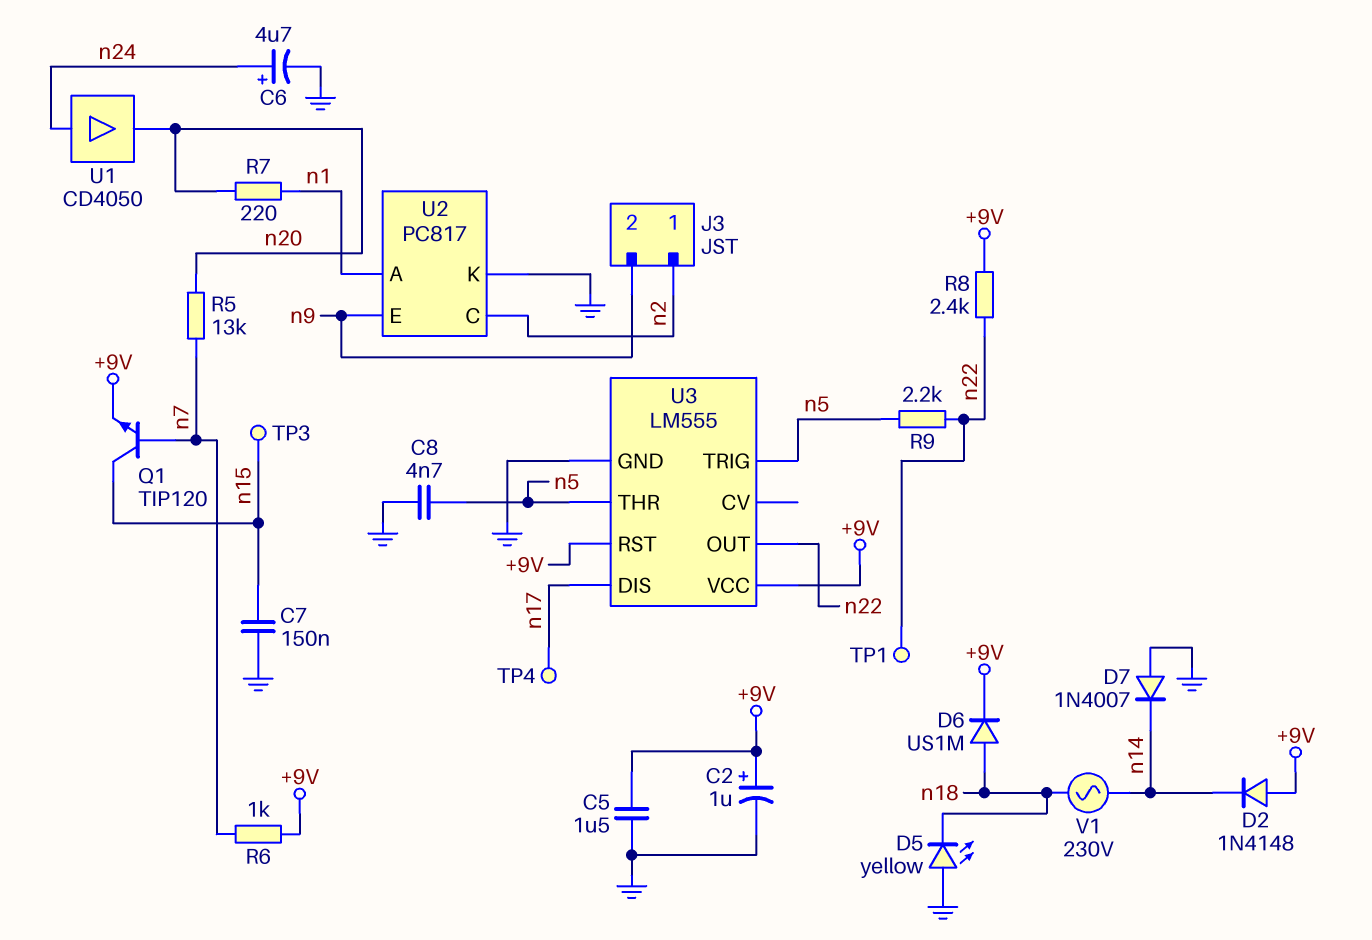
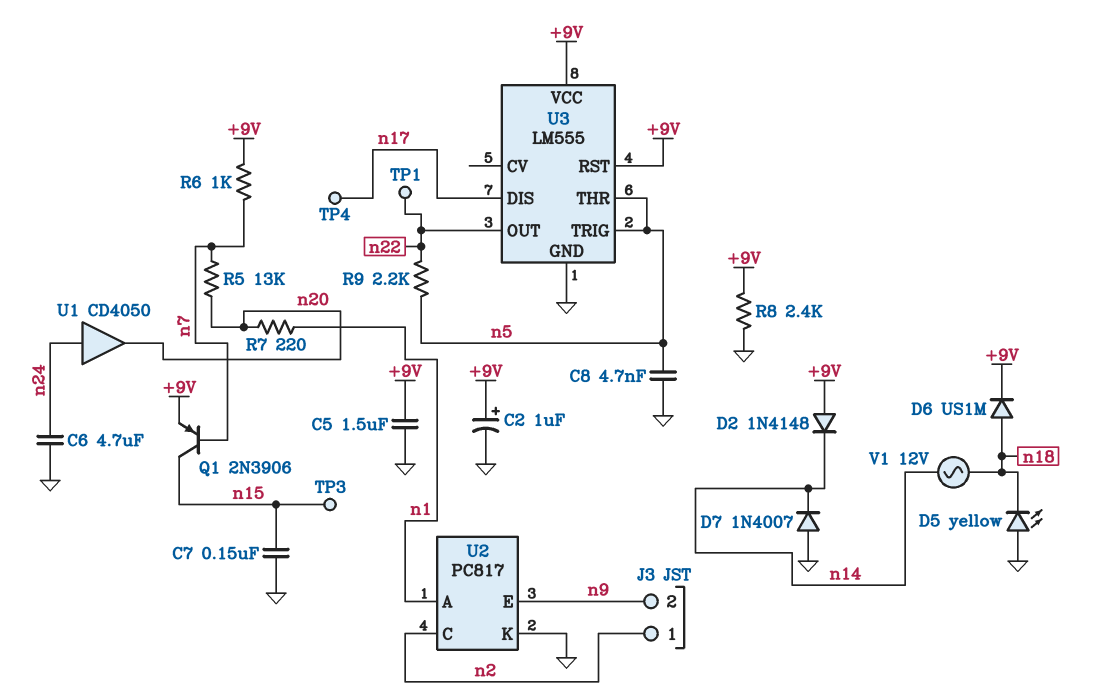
C6: 4.7uF (plus n24, minus GND) -> 4.7uF (GND, n24)
Q1: NPN TIP120 (B n7, C n15, E +9V) -> PNP 2N3906 (B n7, C n15, E +9V)
R8: 2.4k (+9V, n22) -> 2.4k (+9V, GND)
V1: AC 230V (n14, n18) -> AC 12V (n14, n18)

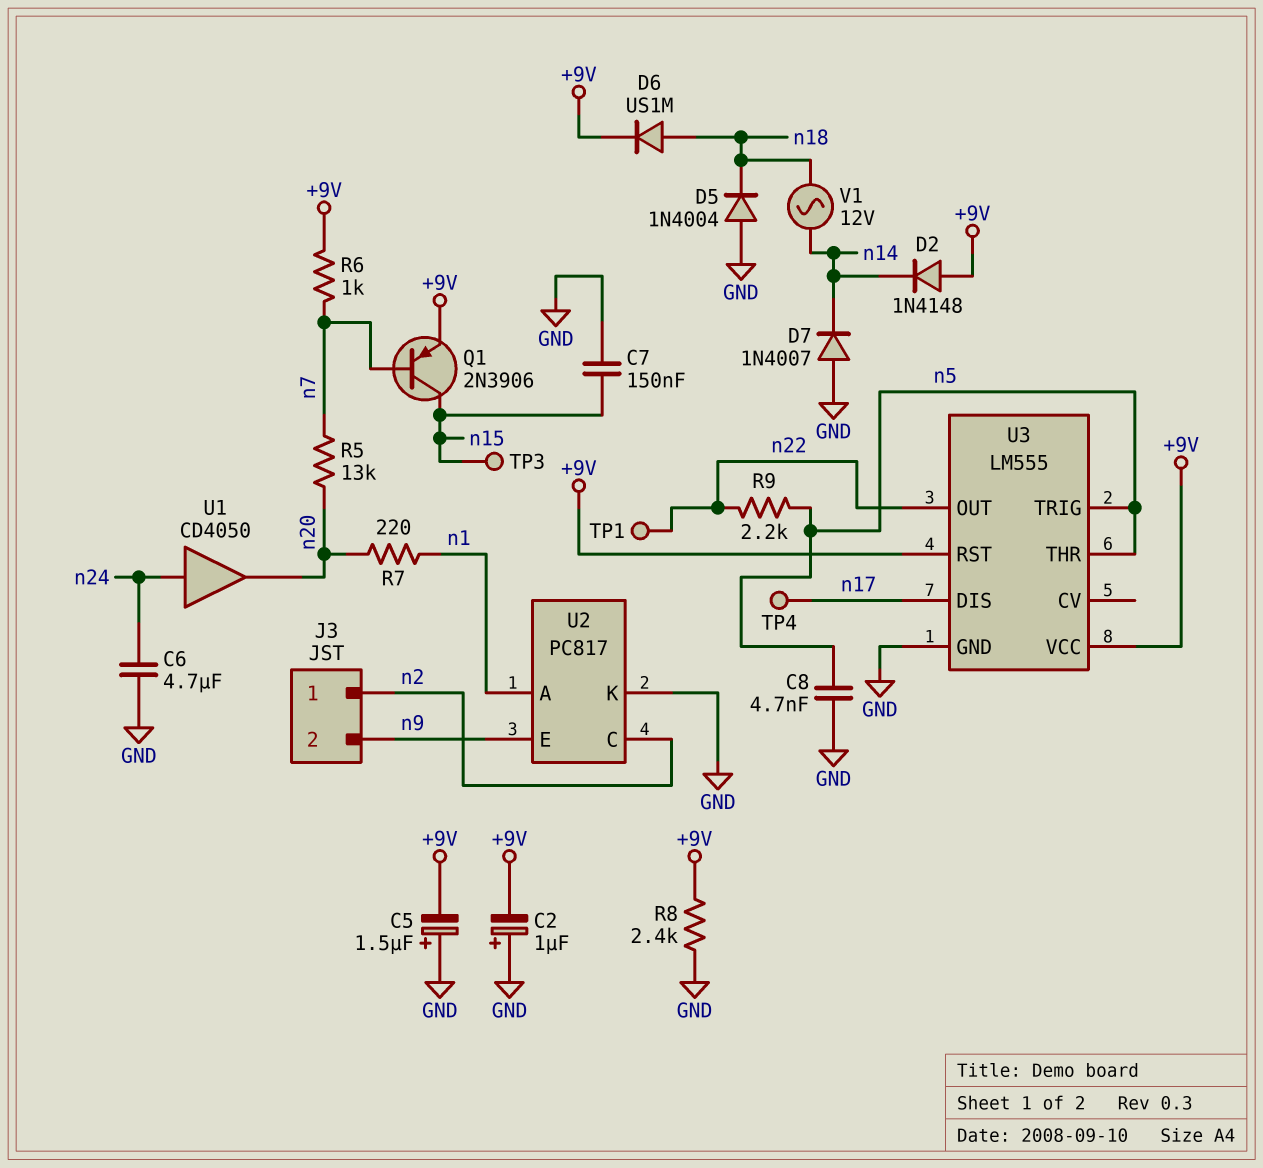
C2: 1uF (plus +9V, minus GND) -> 1uF (plus GND, minus +9V)
C5: 1.5uF (+9V, GND) -> 1.5uF (plus GND, minus +9V)
D5: LED yellow (A GND, K n18) -> diode 1N4004 (A GND, K n18)

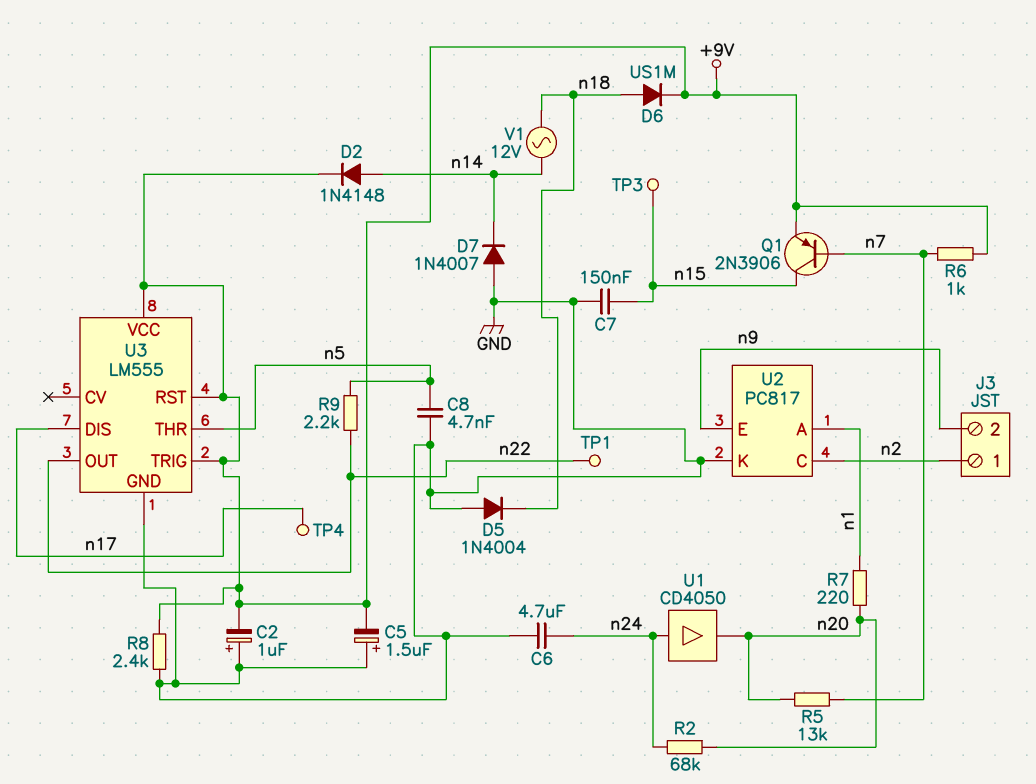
D2: diode 1N4148 (A +9V, K n14) -> diode 1N4148 (A n14, K +9V)
R2: none -> 68k (n20, n24)
U3 pin TRIG: n5 -> +9V

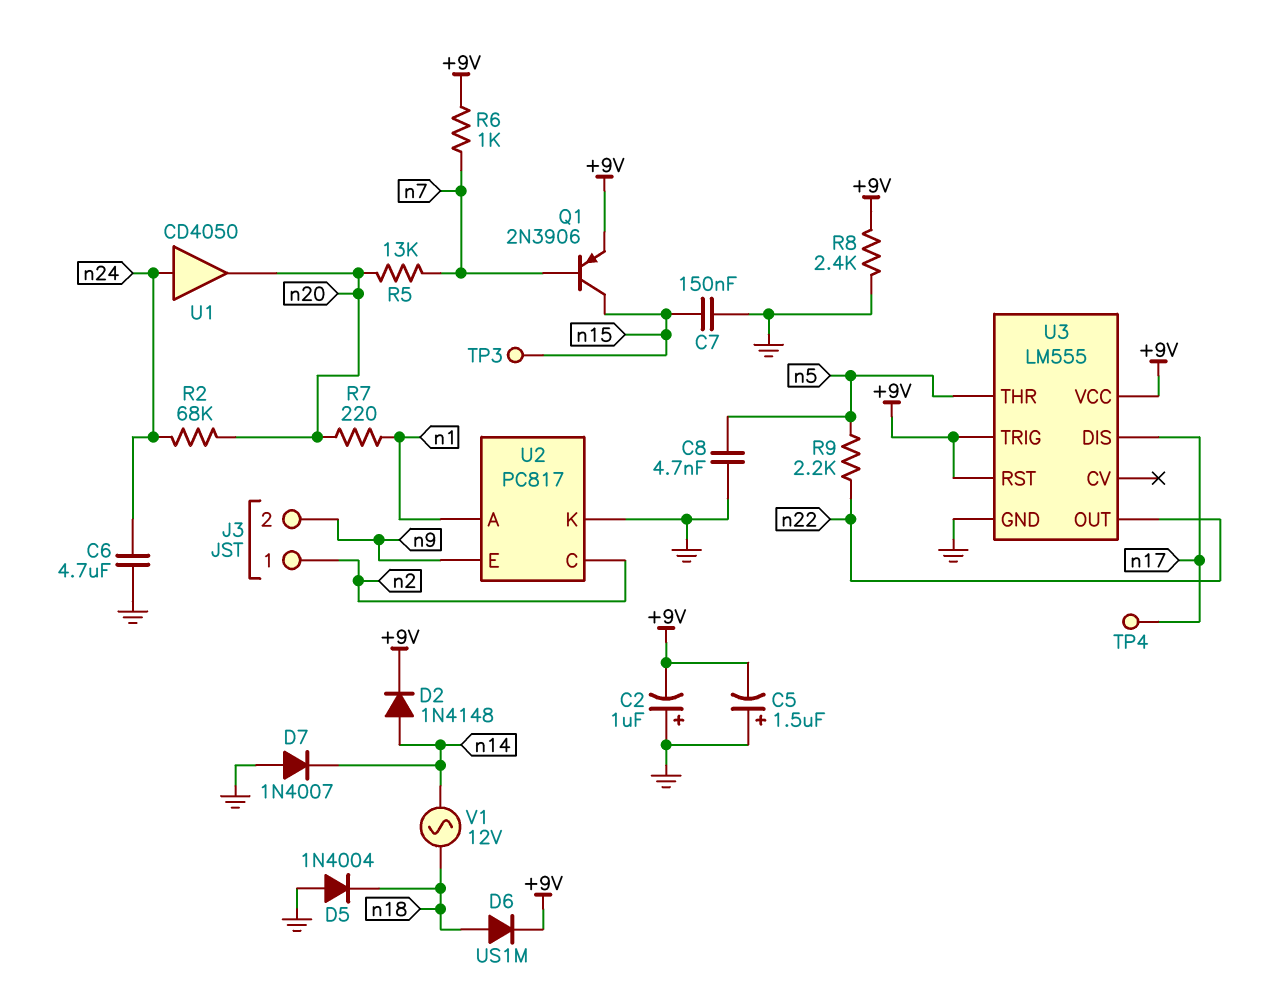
TP1: test point (n22) -> none

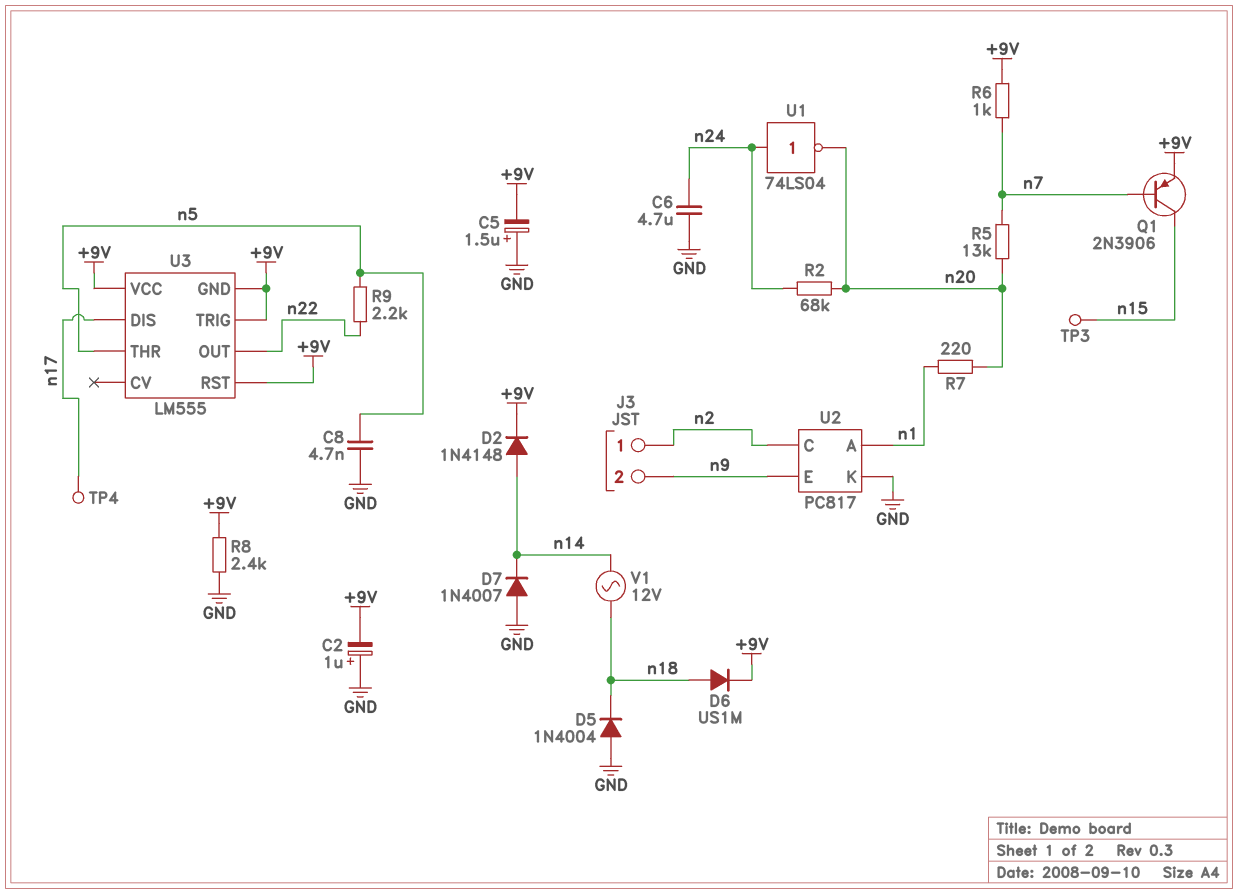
C7: 150nF (GND, n15) -> none
U1: buffer CD4050 (in n24, out n20) -> NOT 74LS04 (in n24, out n20)
U3 pin GND: GND -> +9V

